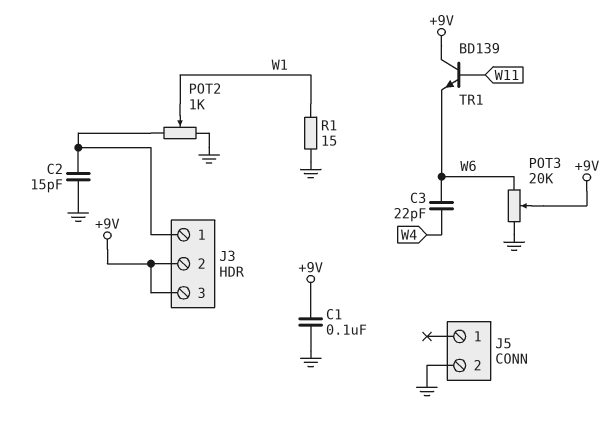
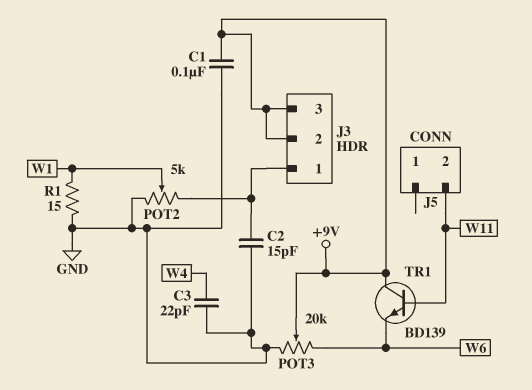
C3: 22pF (W4, W6) -> 22pF (GND, W4)
J5 pin 2: GND -> W11
POT2: 1k (GND, J3/1, wiper W1) -> 5k (GND, J3/1, wiper W1)

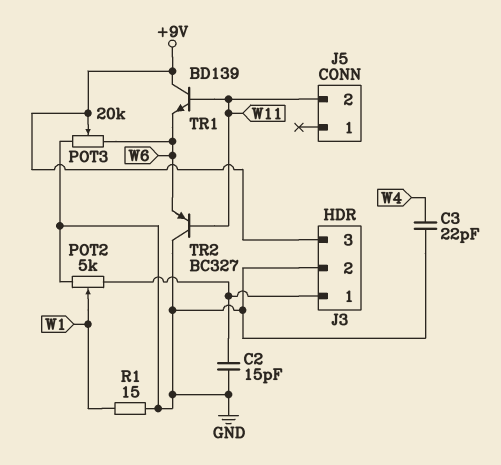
C1: 100nF (+9V, GND) -> none
J3 pin 2: +9V -> GND
TR2: none -> PNP BC327 (B W11, C GND, E W6)

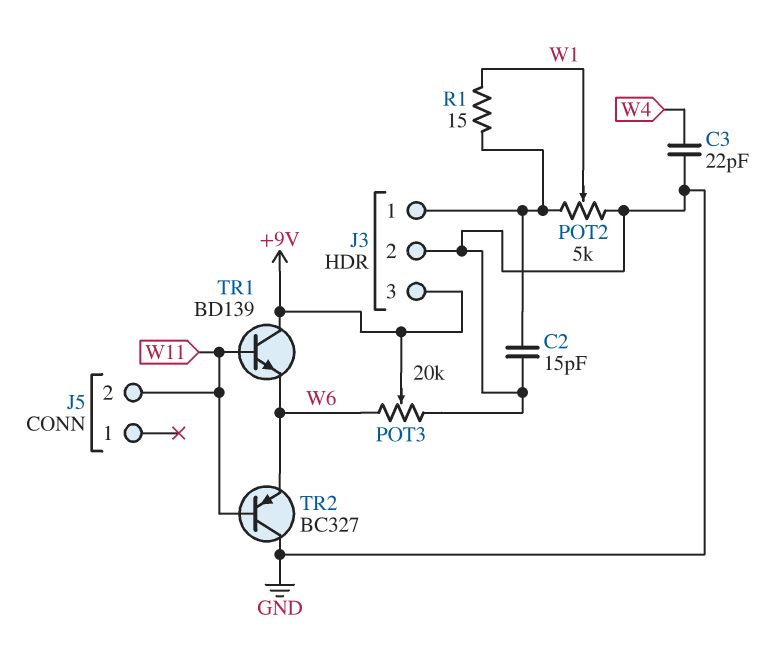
R1: 15 (GND, W1) -> 15 (J3/1, W1)

